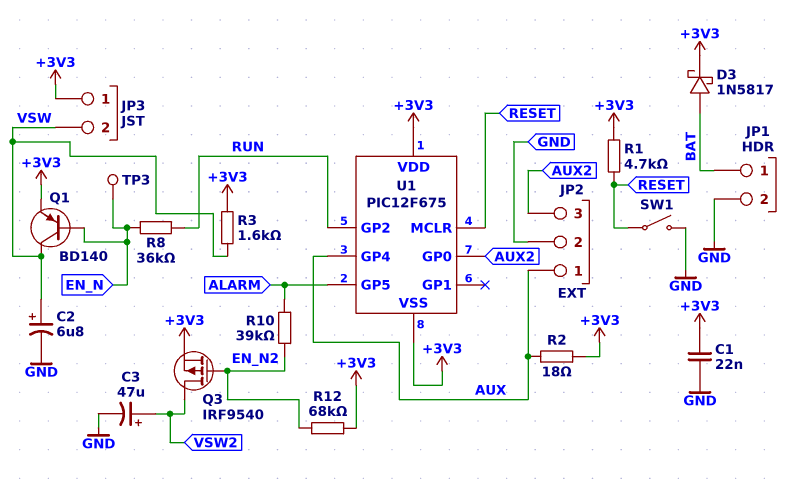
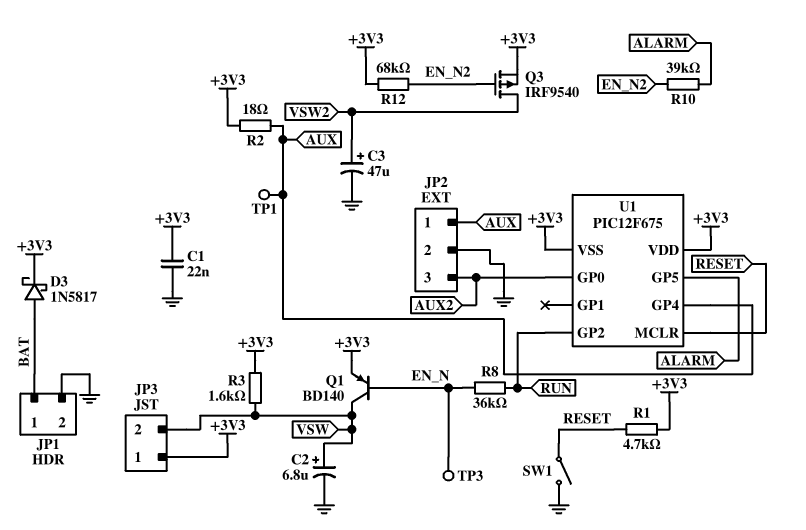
TP1: none -> test point (AUX)

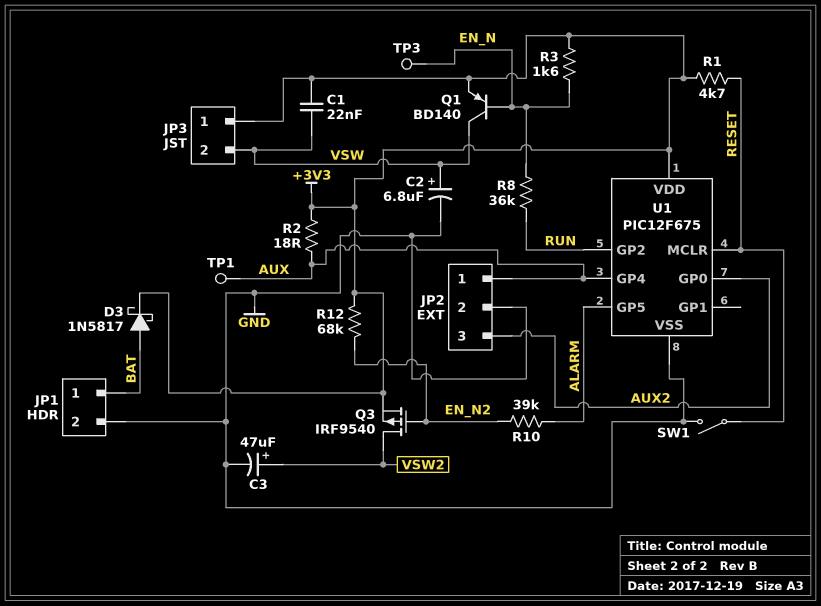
C1: 22nF (+3V3, GND) -> 22nF (+3V3, VSW)
R3: 1.6k (+3V3, VSW) -> 1.6k (+3V3, EN_N)
U1 pin VSS: +3V3 -> GND

